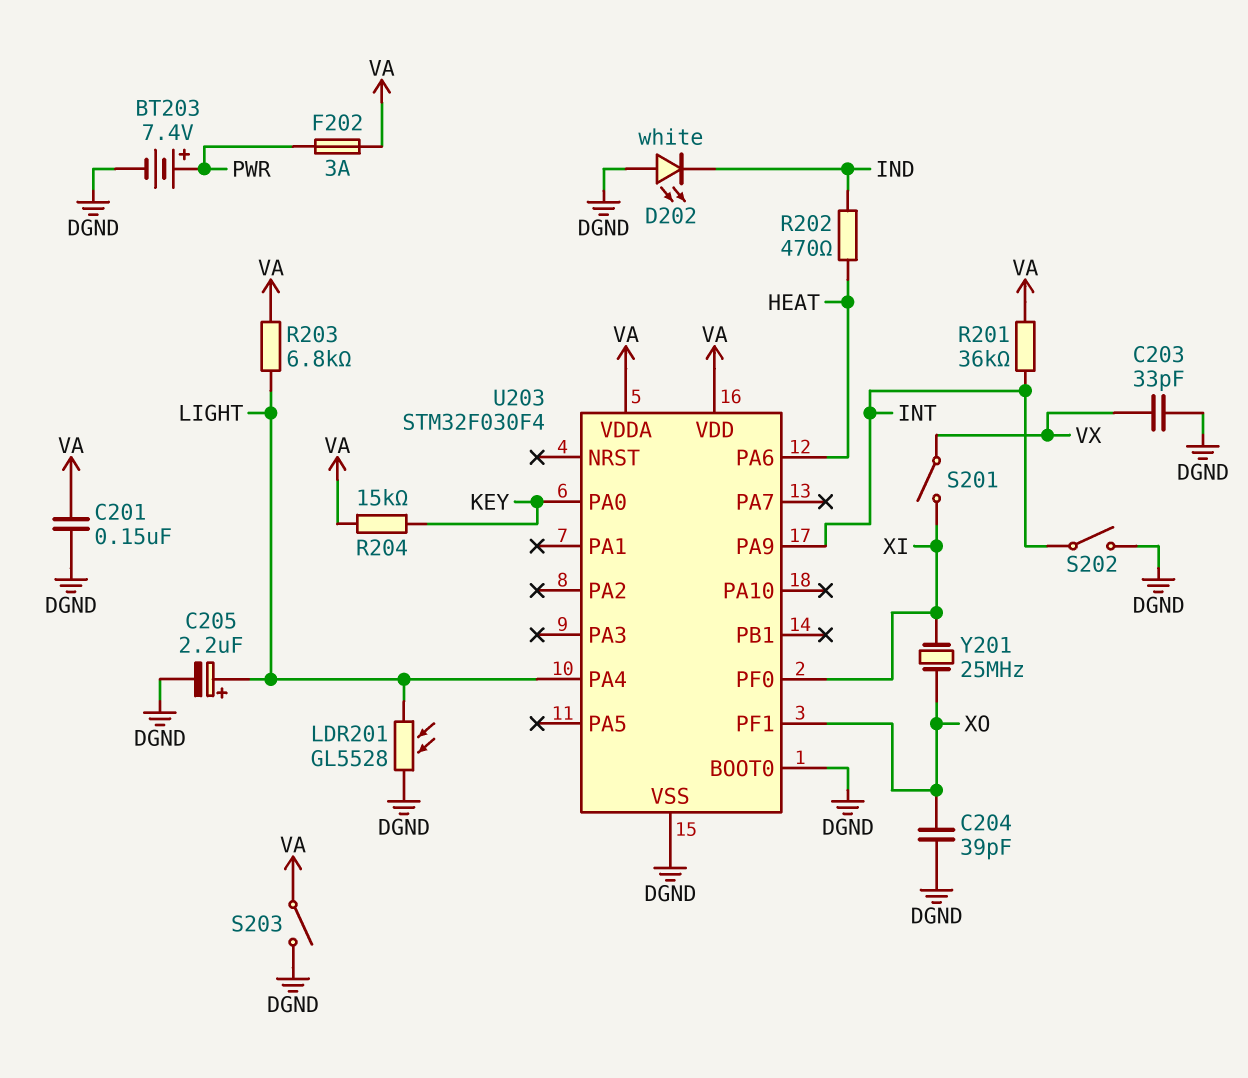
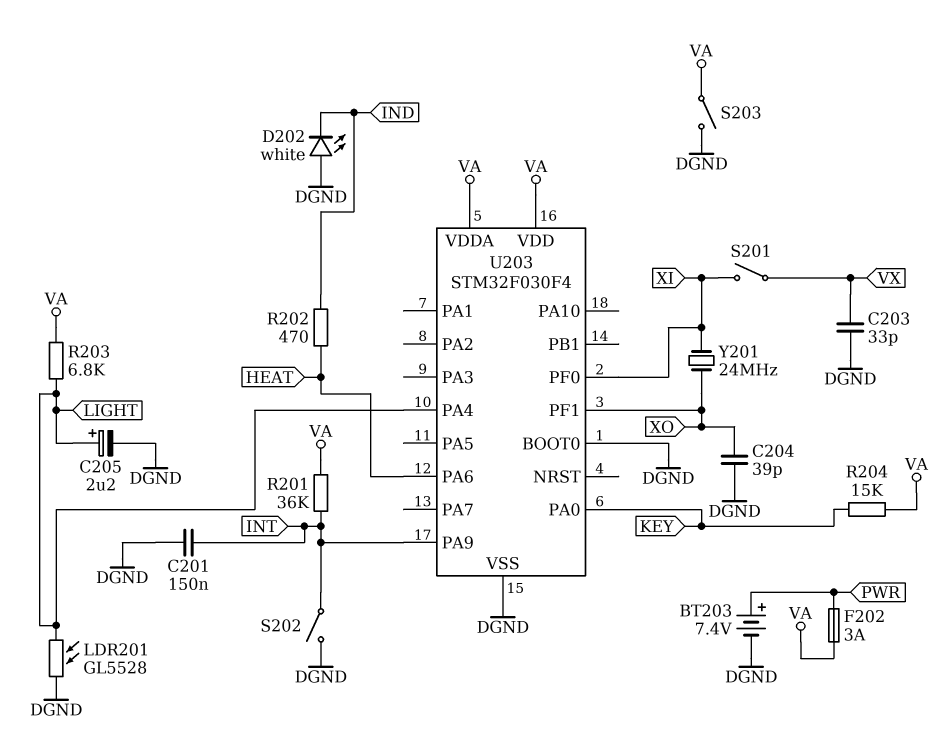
C201: 150nF (DGND, VA) -> 150nF (DGND, INT)
Y201: 25MHz (XI, XO) -> 24MHz (XI, XO)

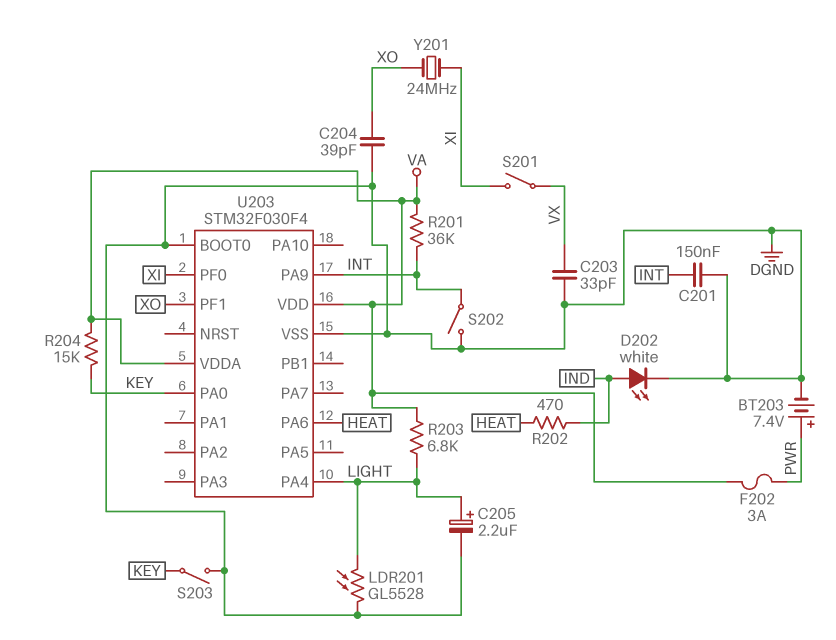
D202: LED white (A DGND, K IND) -> LED white (A IND, K DGND)
S203: switch (DGND, VA) -> switch (DGND, KEY)

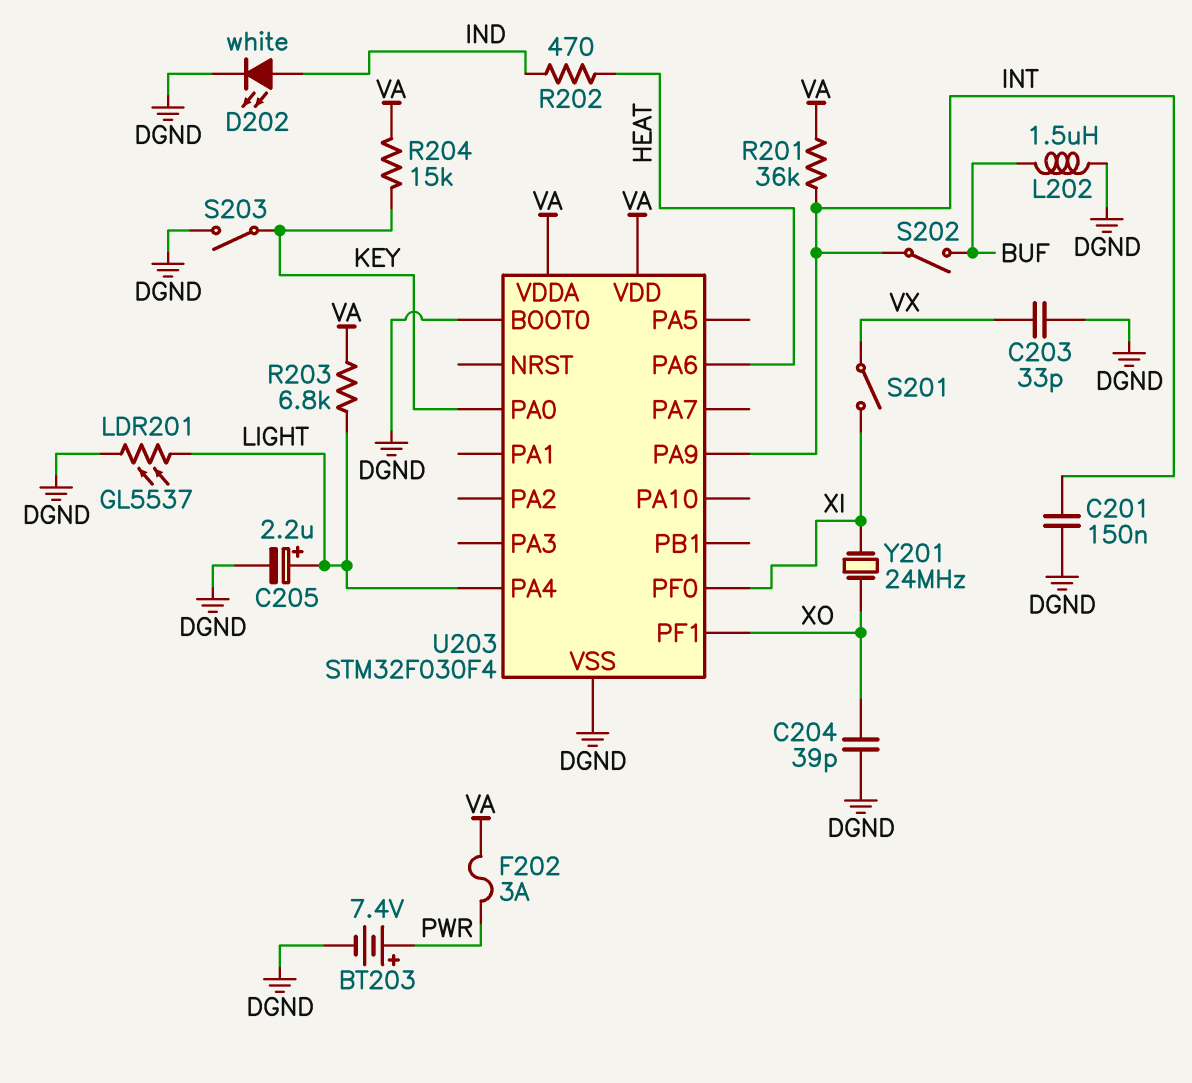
L202: none -> 1.5uH (BUF, DGND)
LDR201: GL5528 (DGND, LIGHT) -> GL5537 (DGND, LIGHT)
S202: switch (DGND, INT) -> switch (BUF, INT)

